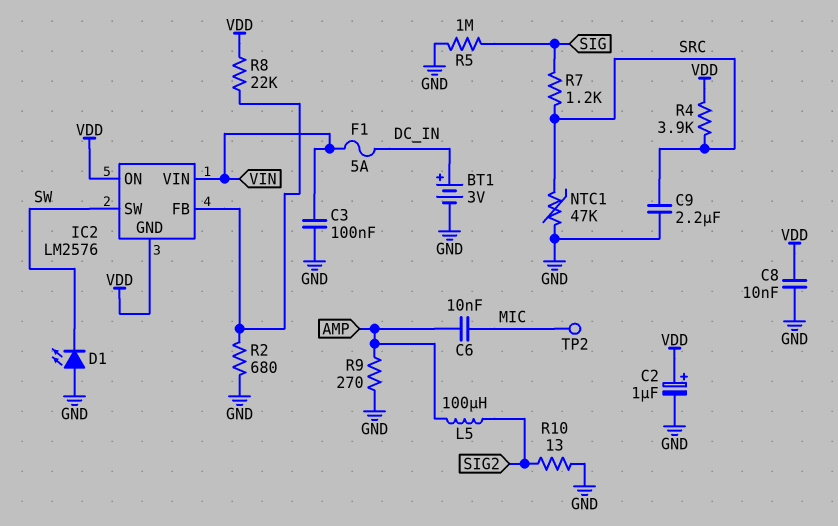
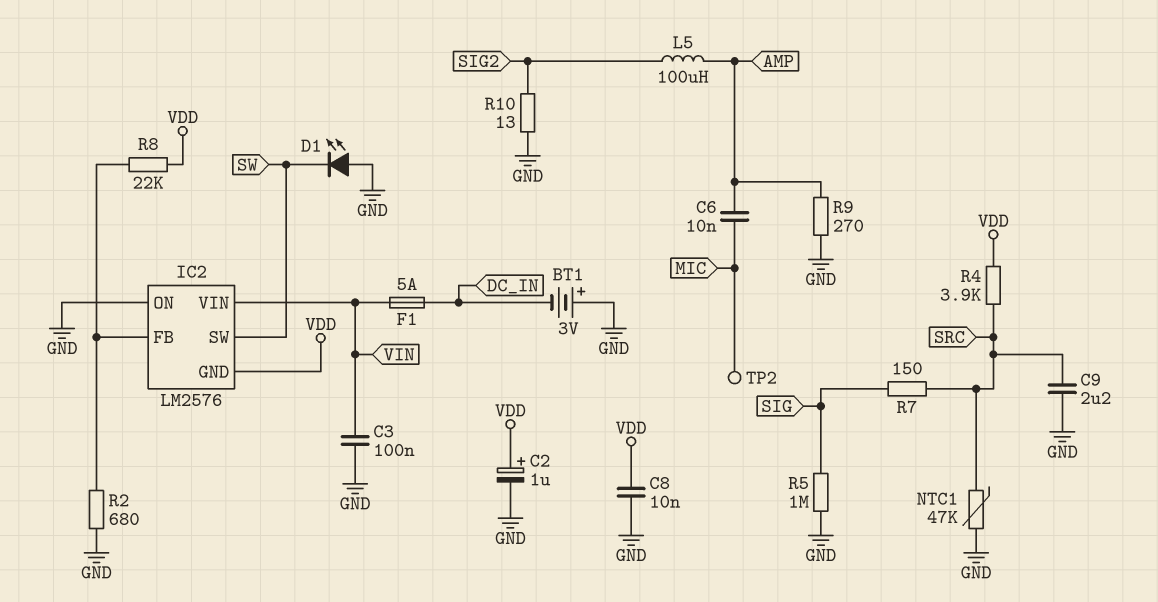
BT1: 3V (plus DC_IN, minus GND) -> 3V (plus GND, minus DC_IN)
IC2 pin ON: VDD -> GND
R7: 1.2k (SIG, SRC) -> 150 (SIG, SRC)

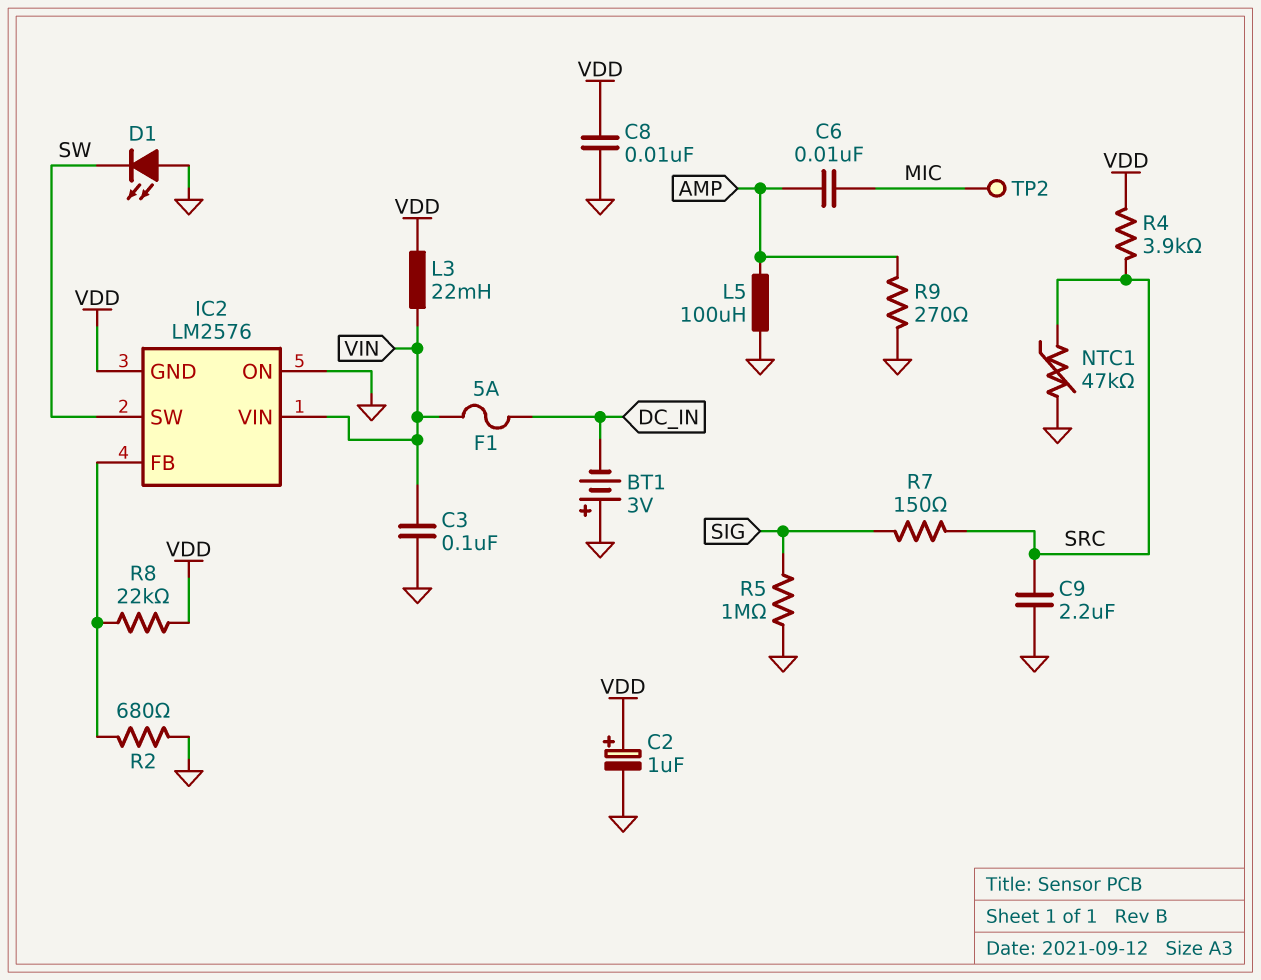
L3: none -> 22mH (VDD, VIN)
L5: 100uH (AMP, SIG2) -> 100uH (AMP, GND)
R10: 13 (GND, SIG2) -> none

